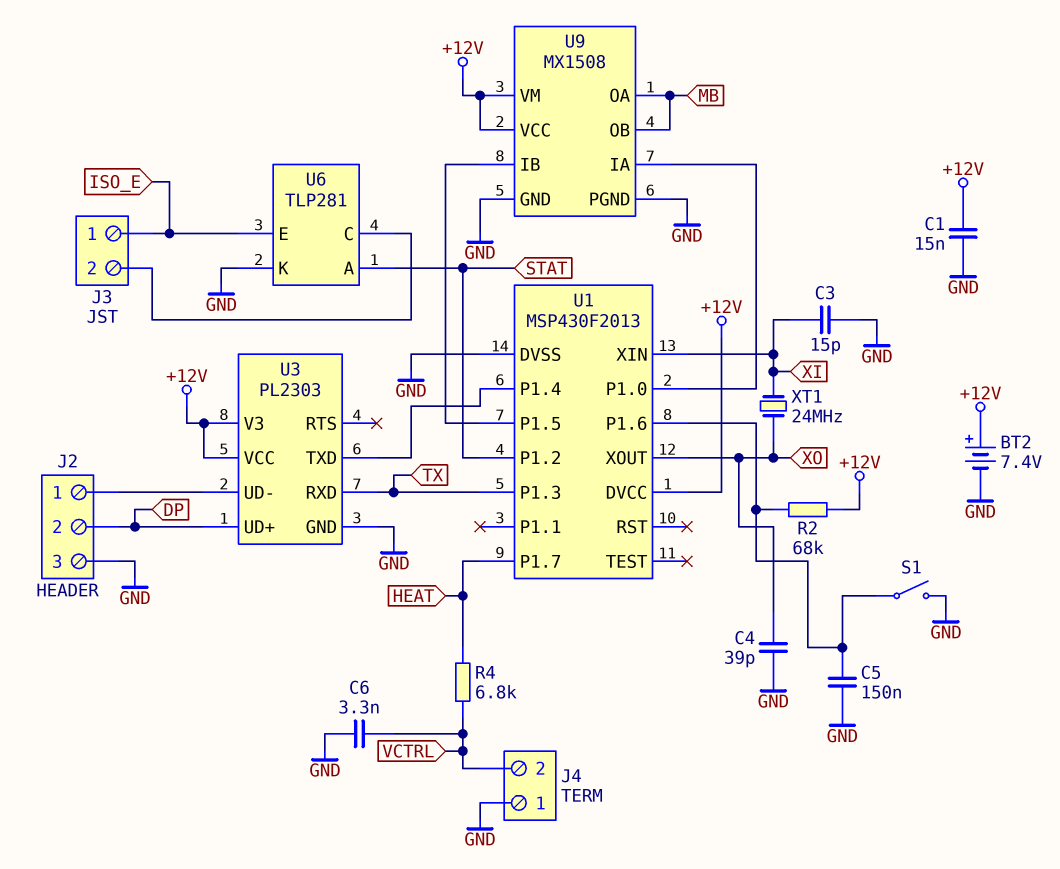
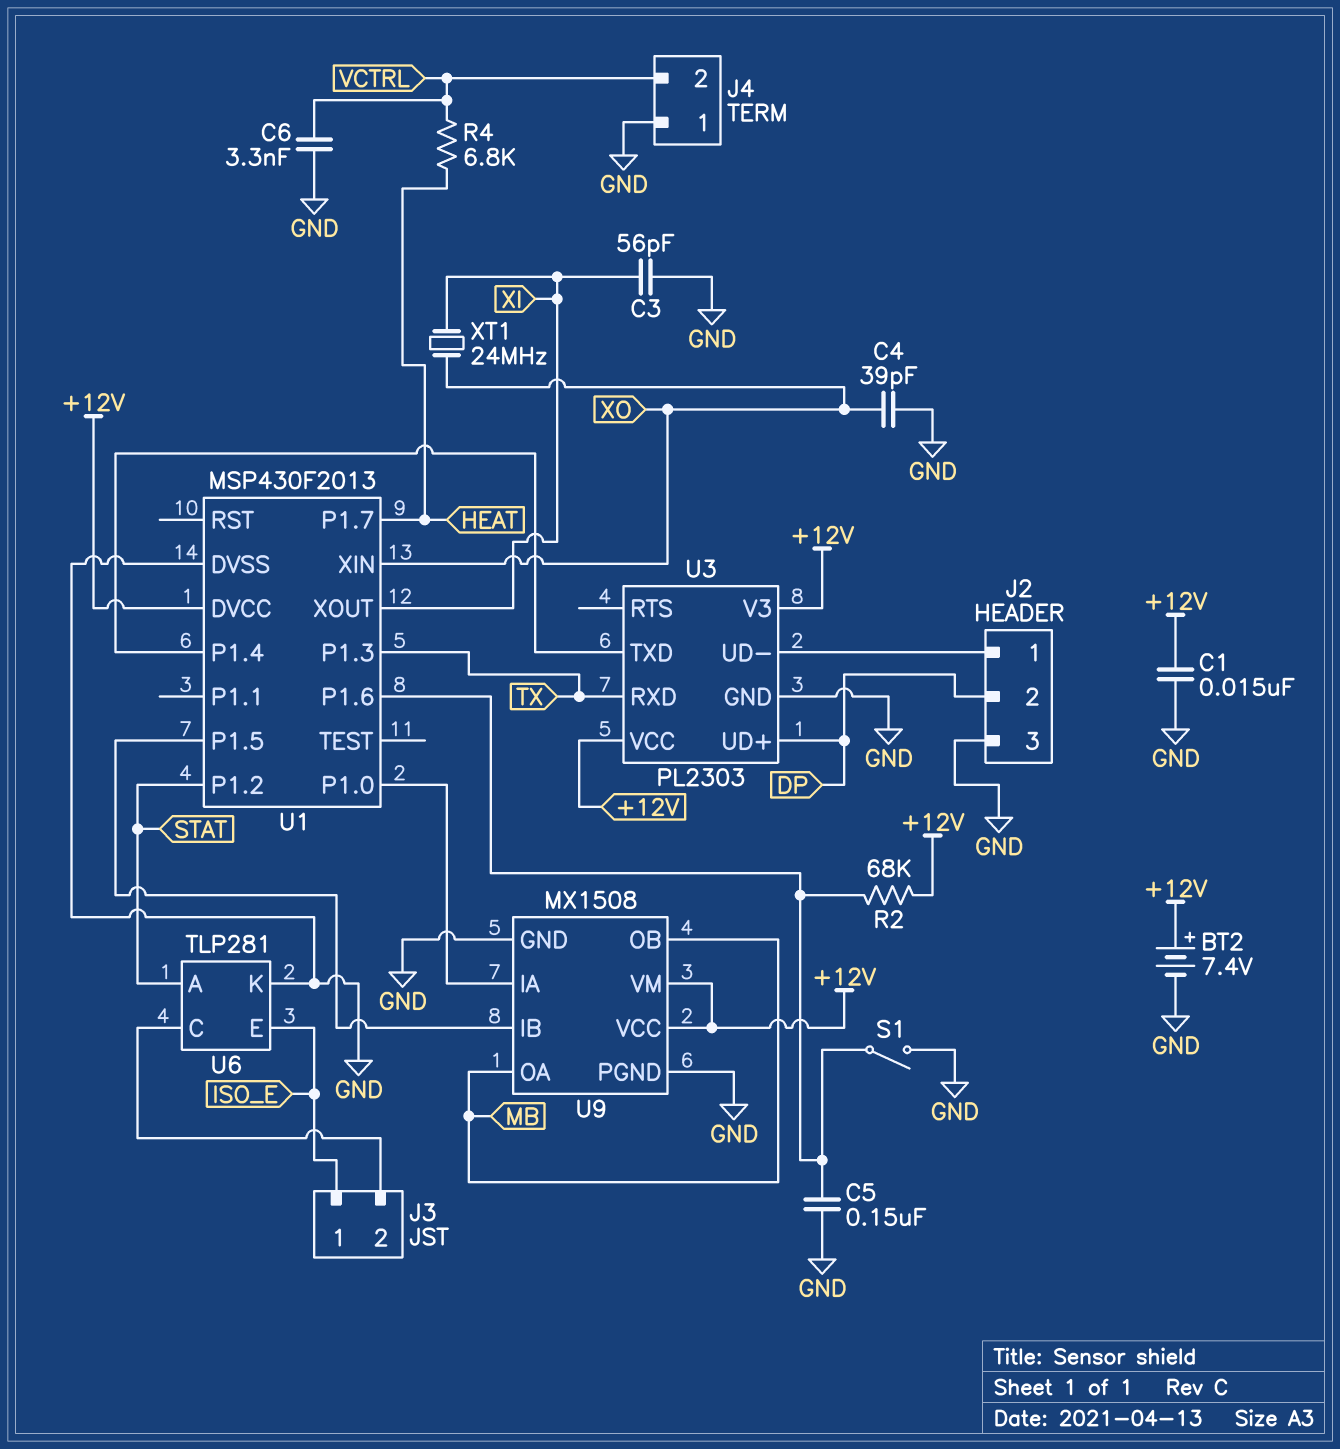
C3: 15pF (GND, XI) -> 56pF (GND, XI)
U1 pin XIN: XI -> XO
U1 pin XOUT: XO -> XI

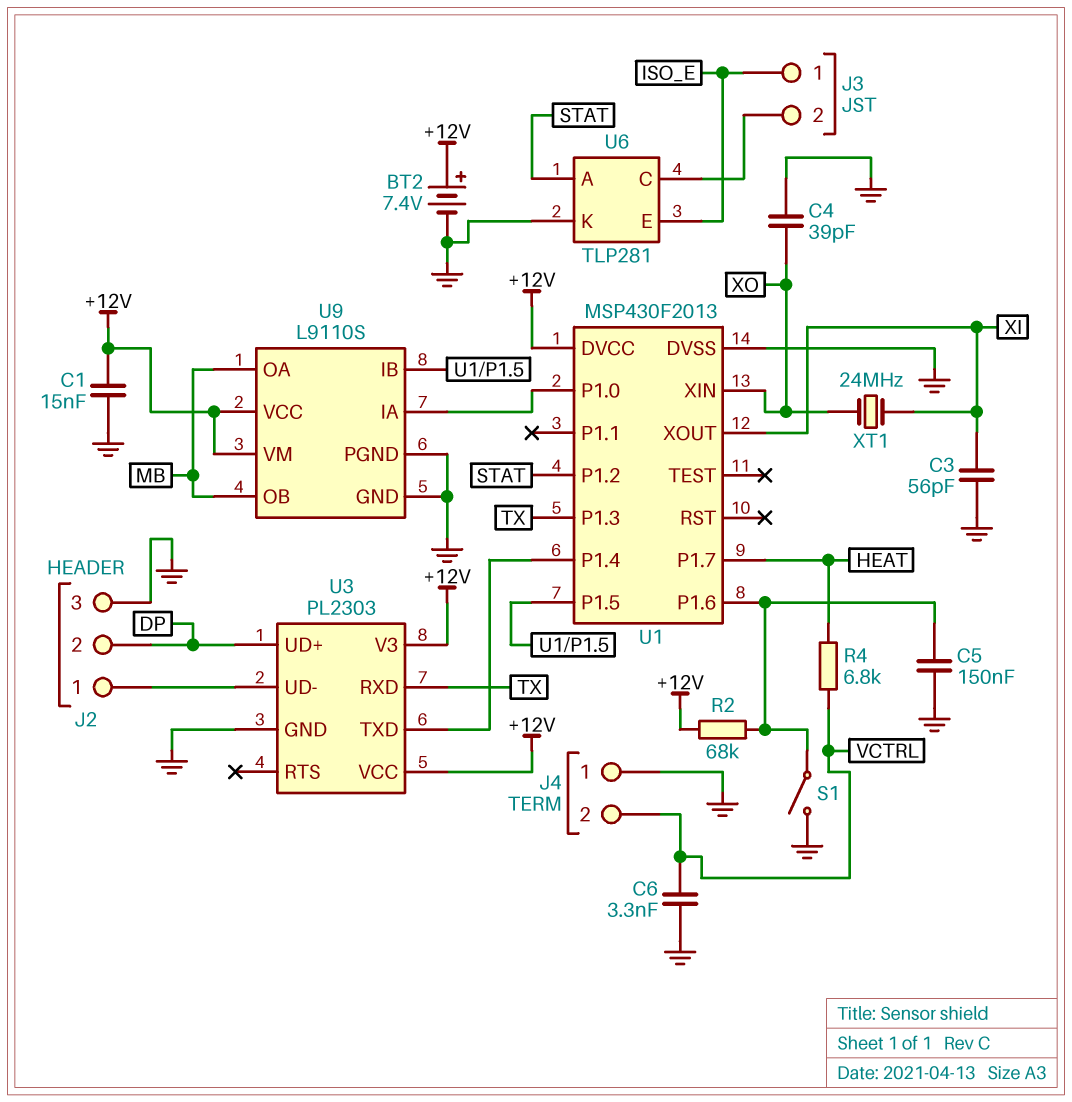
U9: MX1508 -> L9110S

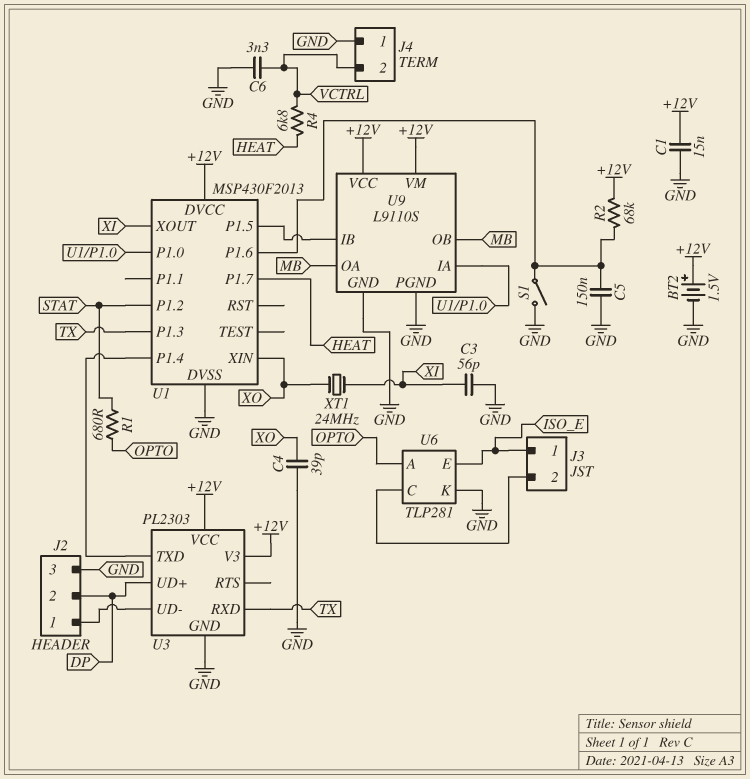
BT2: 7.4V (plus +12V, minus GND) -> 1.5V (plus +12V, minus GND)
R1: none -> 680 (OPTO, STAT)
U6 pin A: STAT -> OPTO

